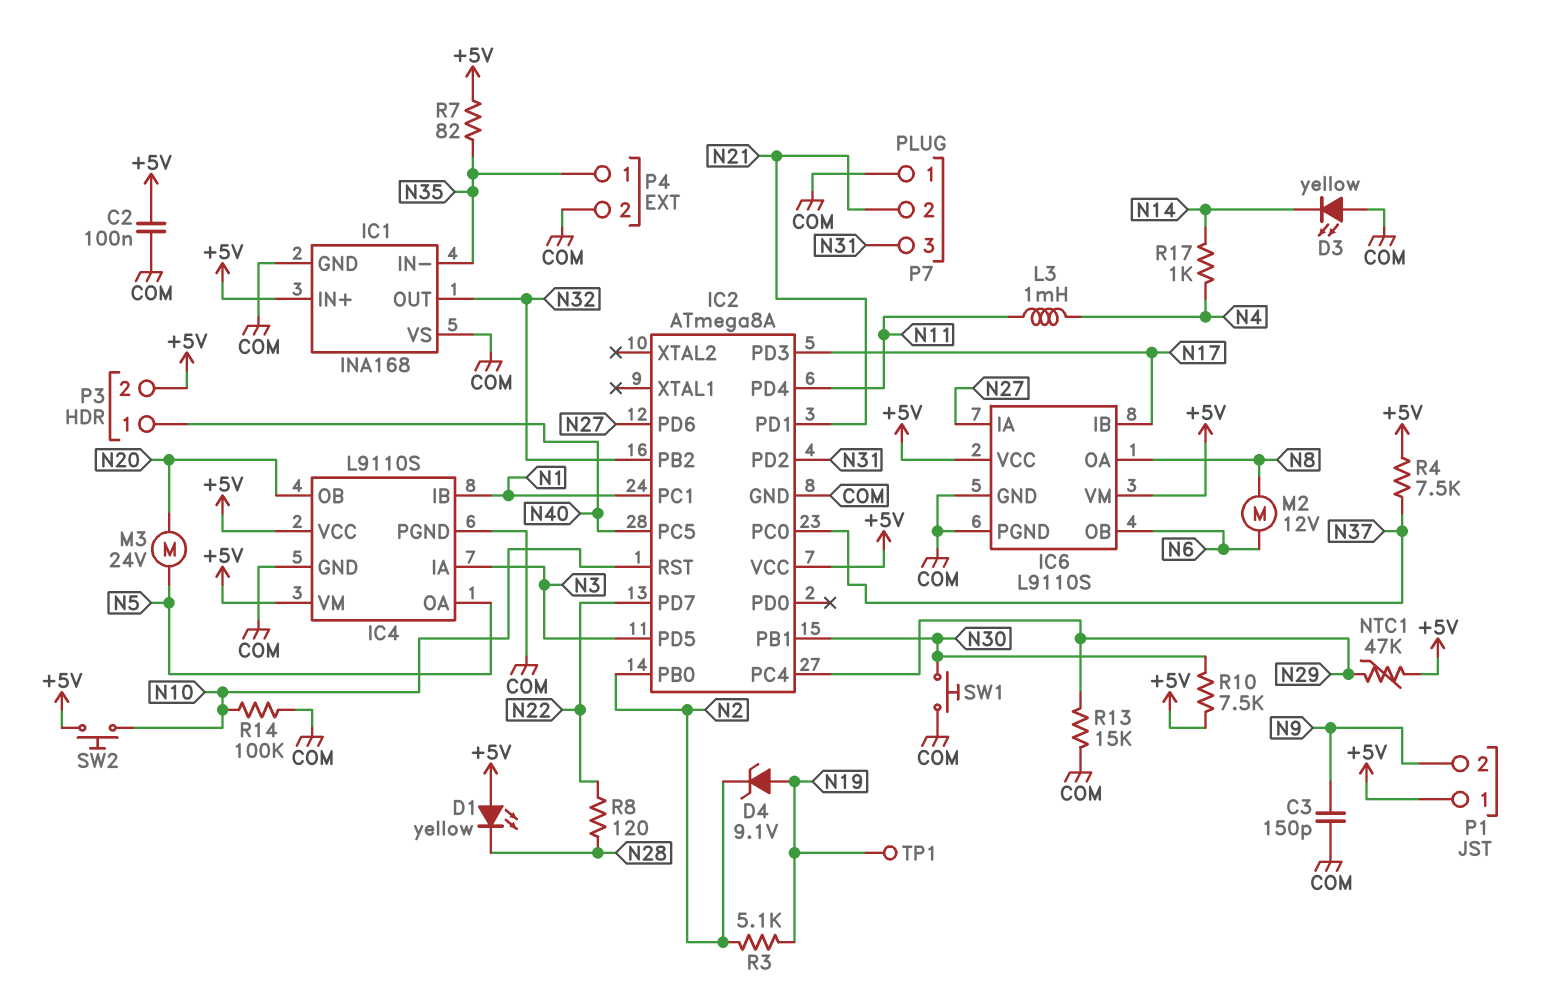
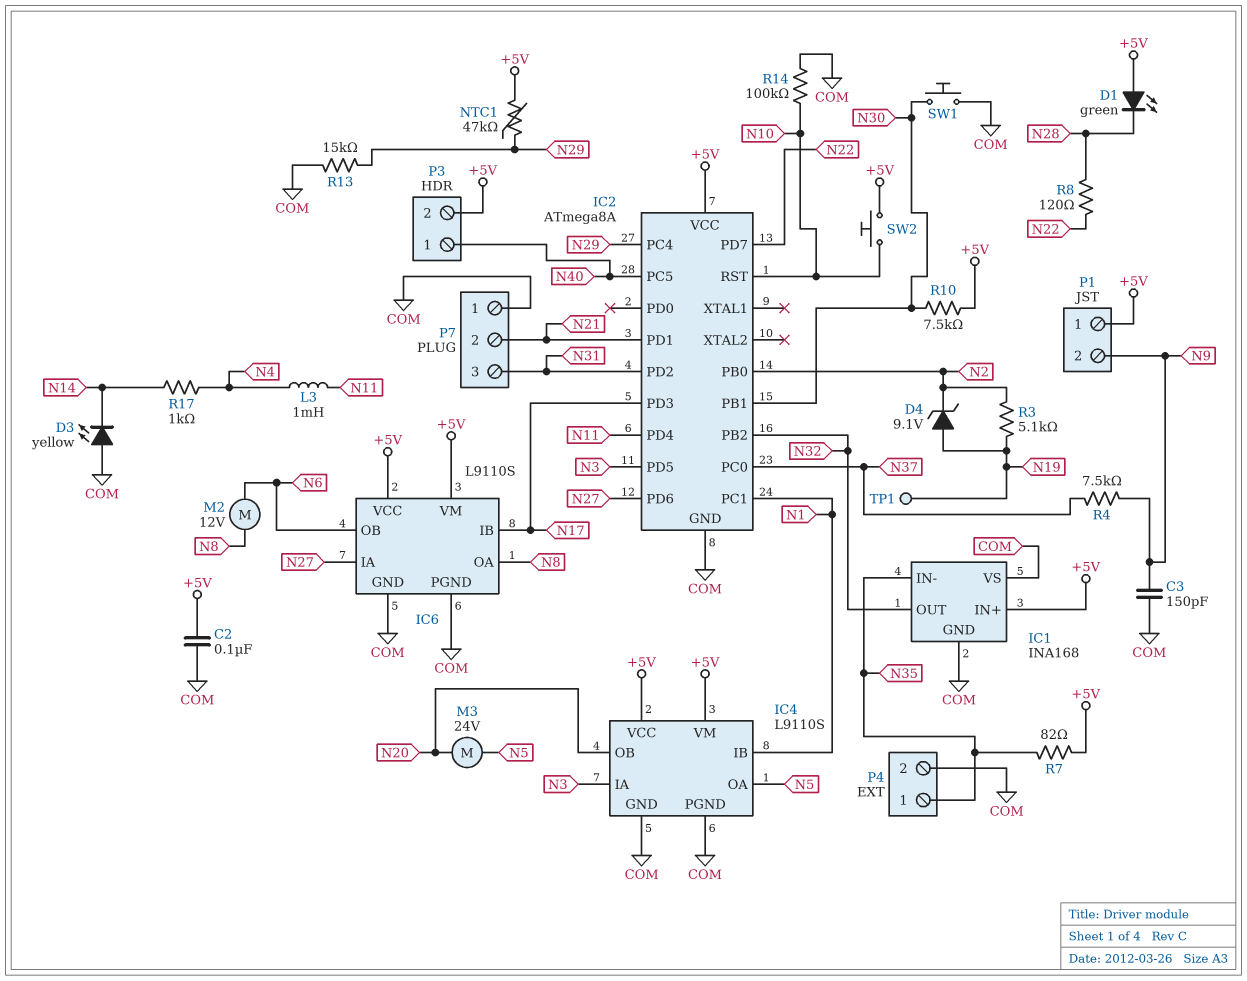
D1: LED yellow (A +5V, K N28) -> LED green (A +5V, K N28)
R4: 7.5k (+5V, N37) -> 7.5k (N9, N37)

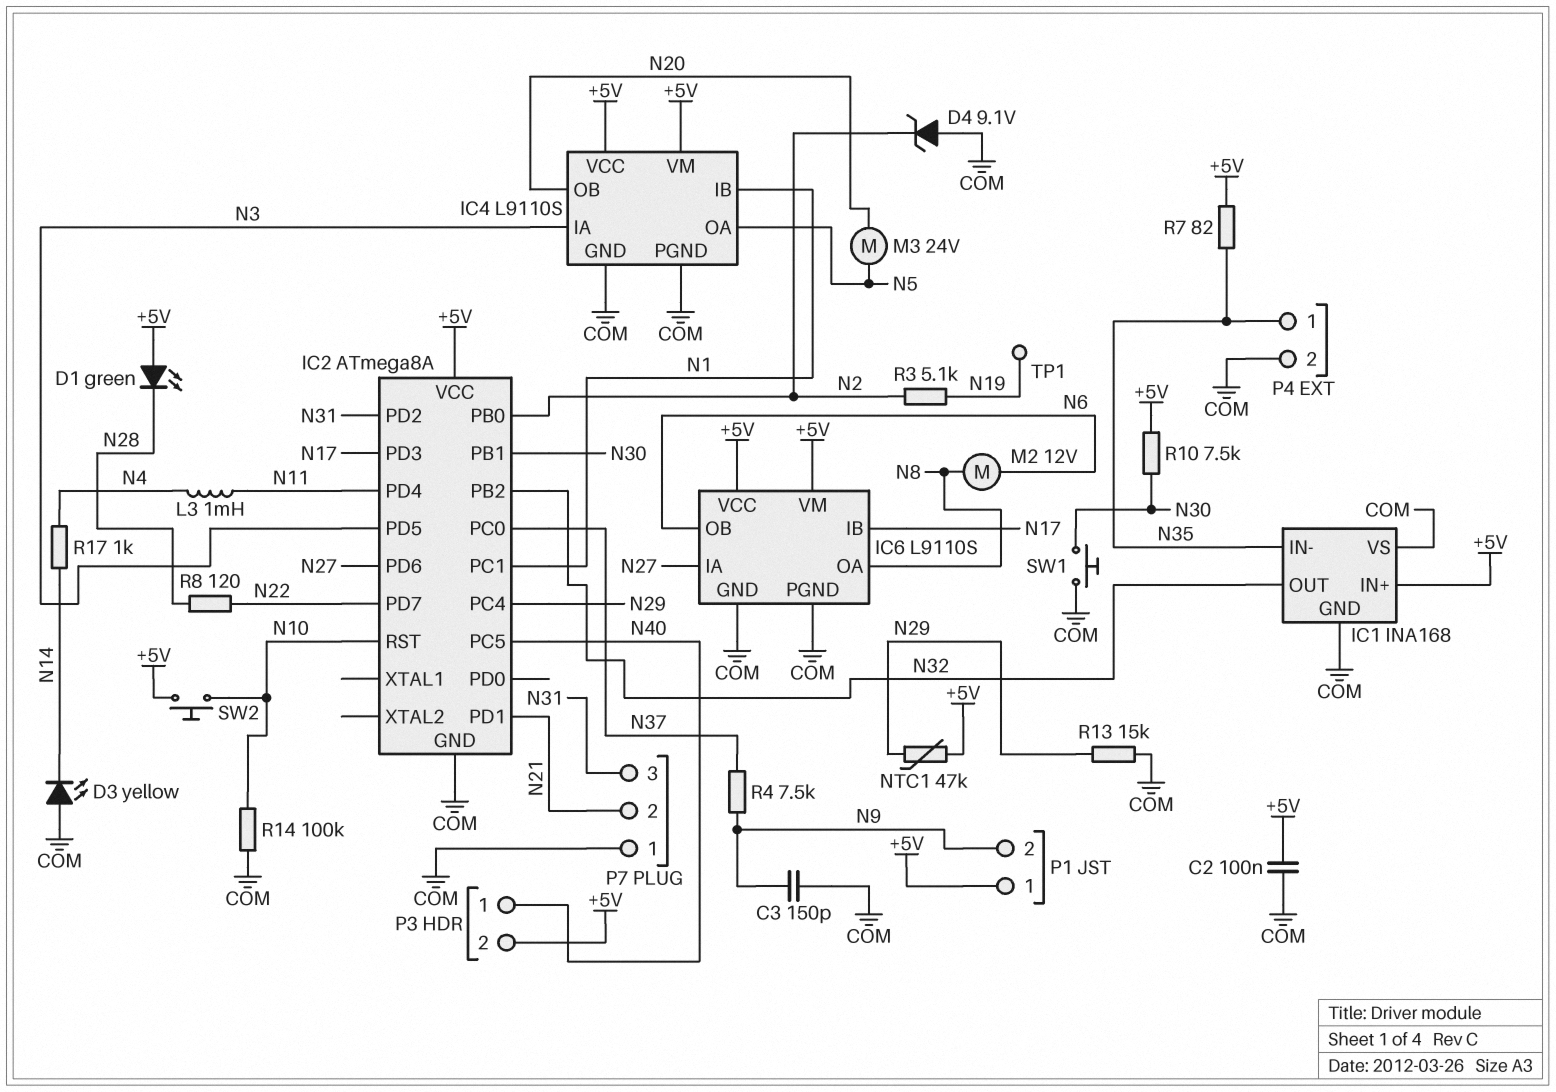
D4: zener 9.1V (A N19, K N2) -> zener 9.1V (A COM, K N2)

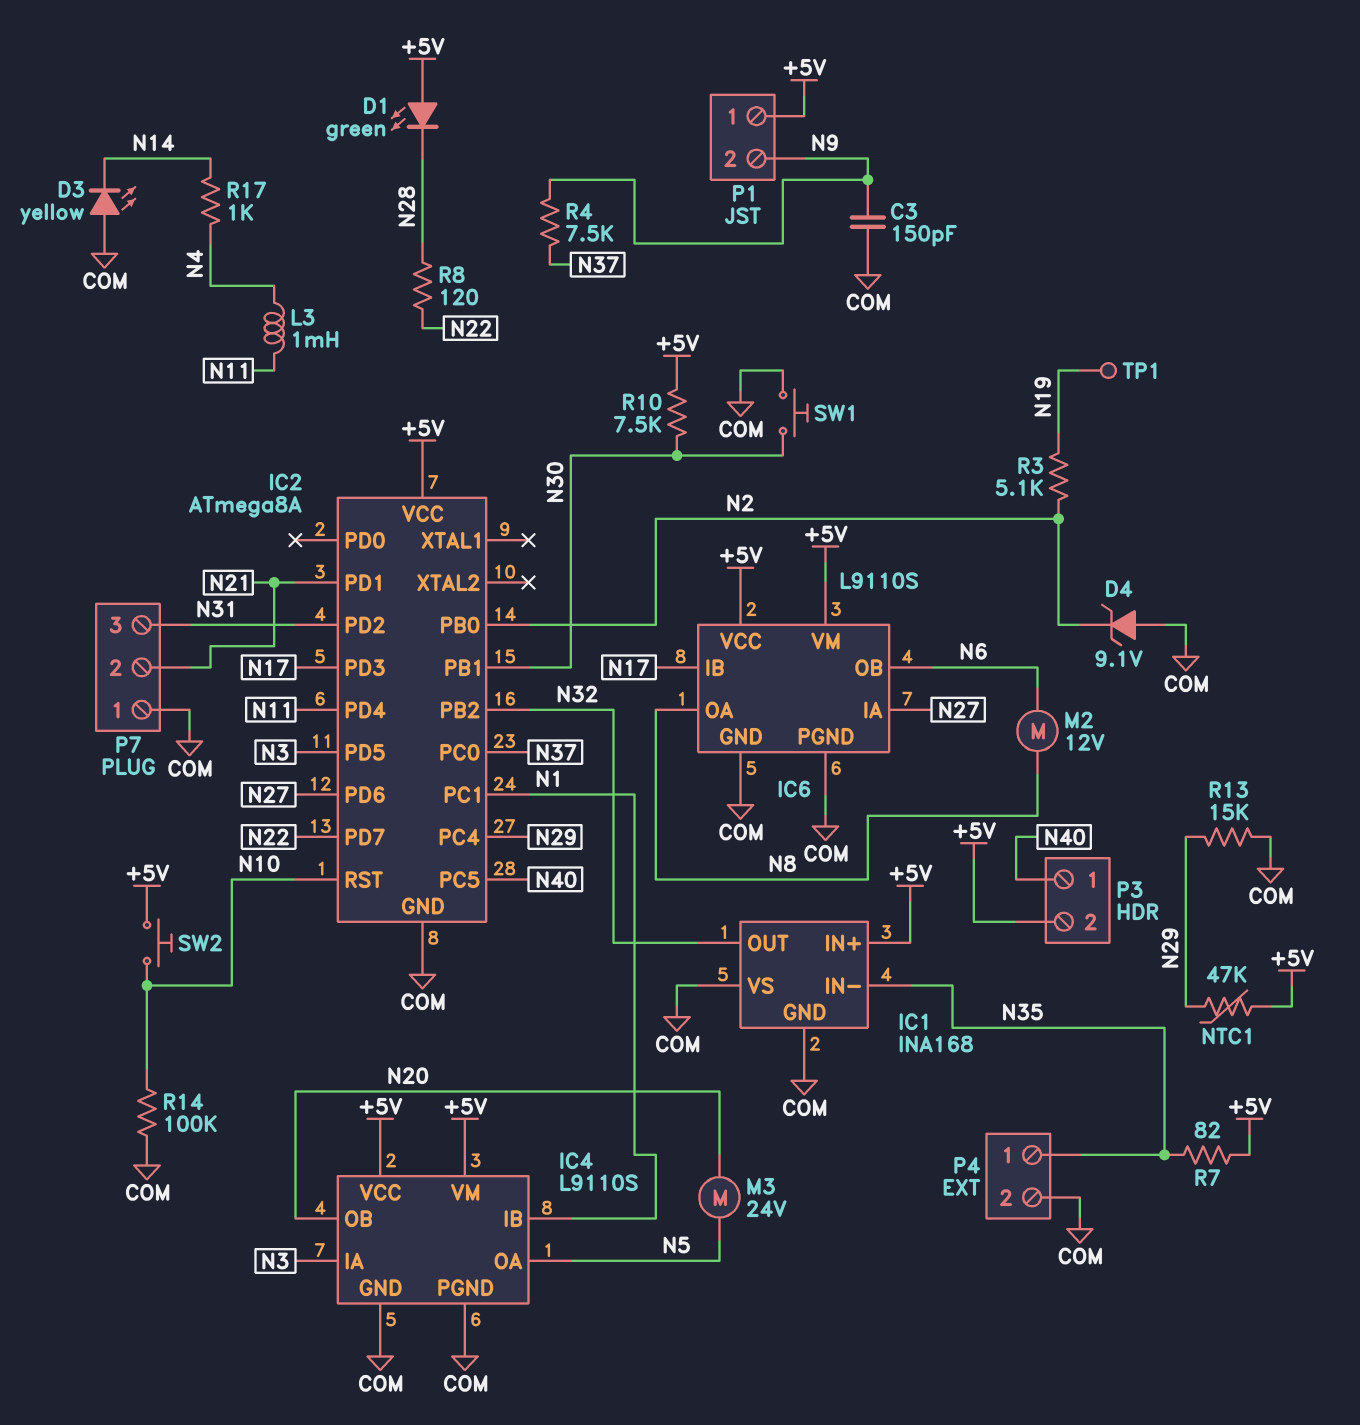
C2: 100nF (+5V, COM) -> none

